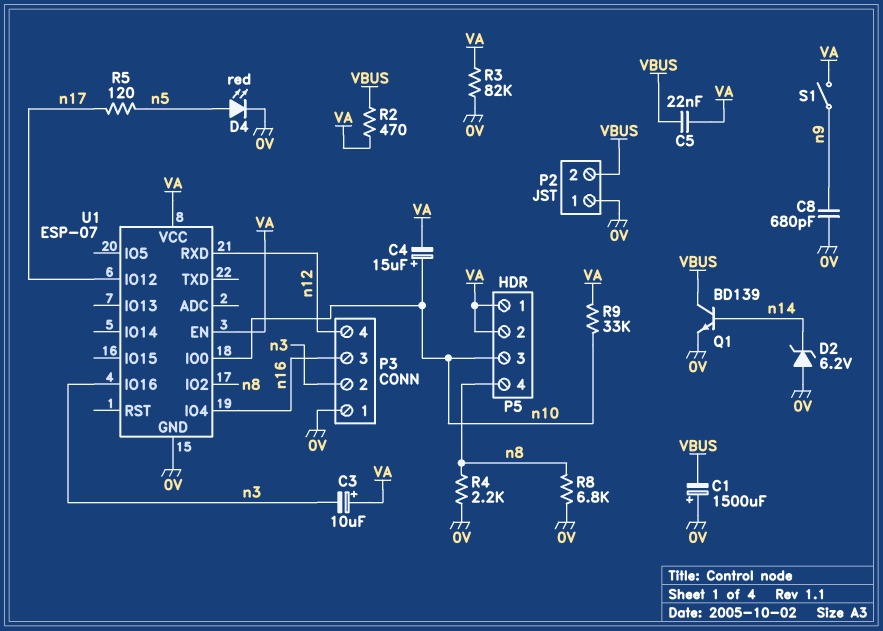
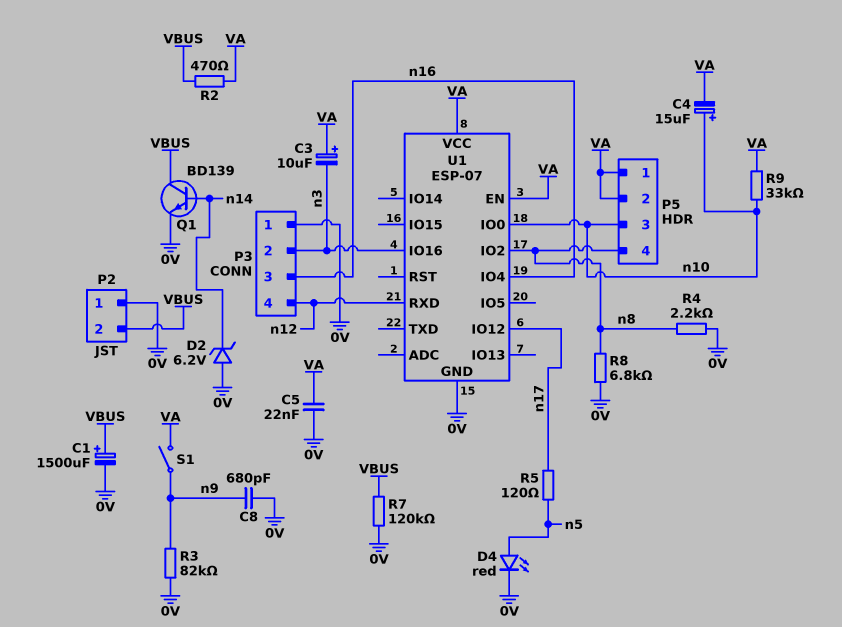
C1: 1500uF (plus 0V, minus VBUS) -> 1500uF (plus VBUS, minus 0V)
C5: 22nF (VA, VBUS) -> 22nF (0V, VA)
R3: 82k (0V, VA) -> 82k (0V, n9)
R7: none -> 120k (0V, VBUS)

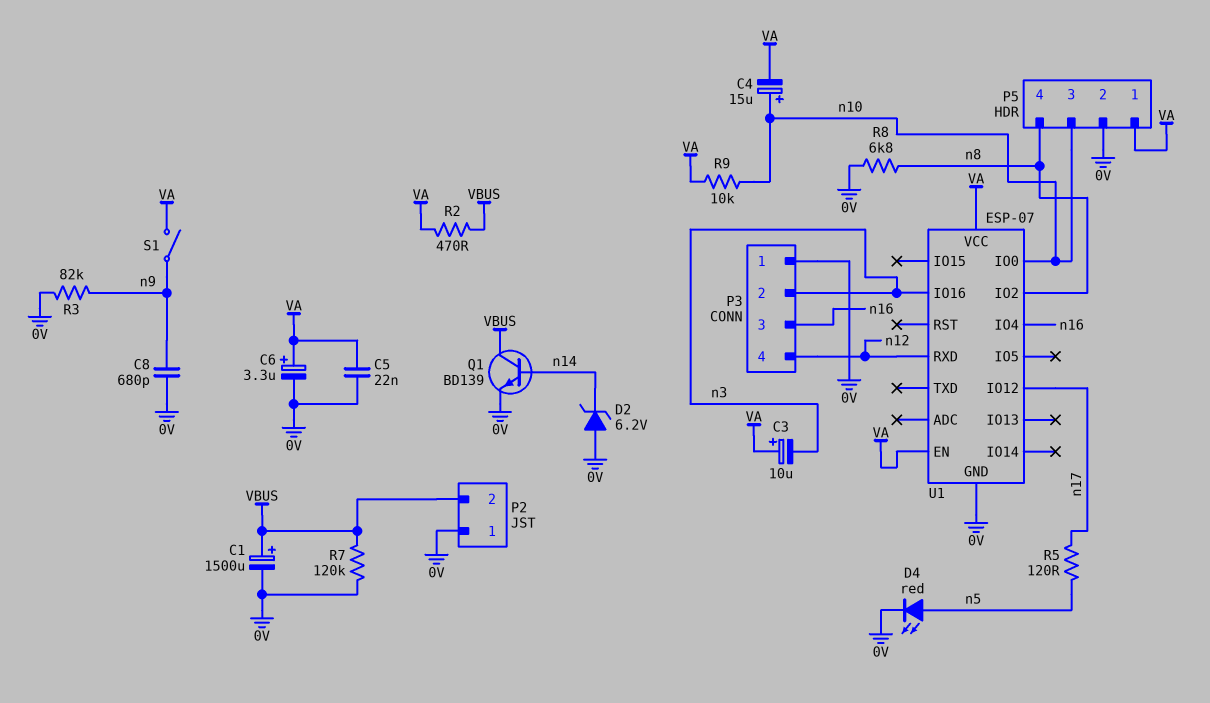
C6: none -> 3.3uF (plus VA, minus 0V)
P5 pin 2: VA -> 0V
R4: 2.2k (0V, n8) -> none
R9: 33k (VA, n10) -> 10k (VA, n10)

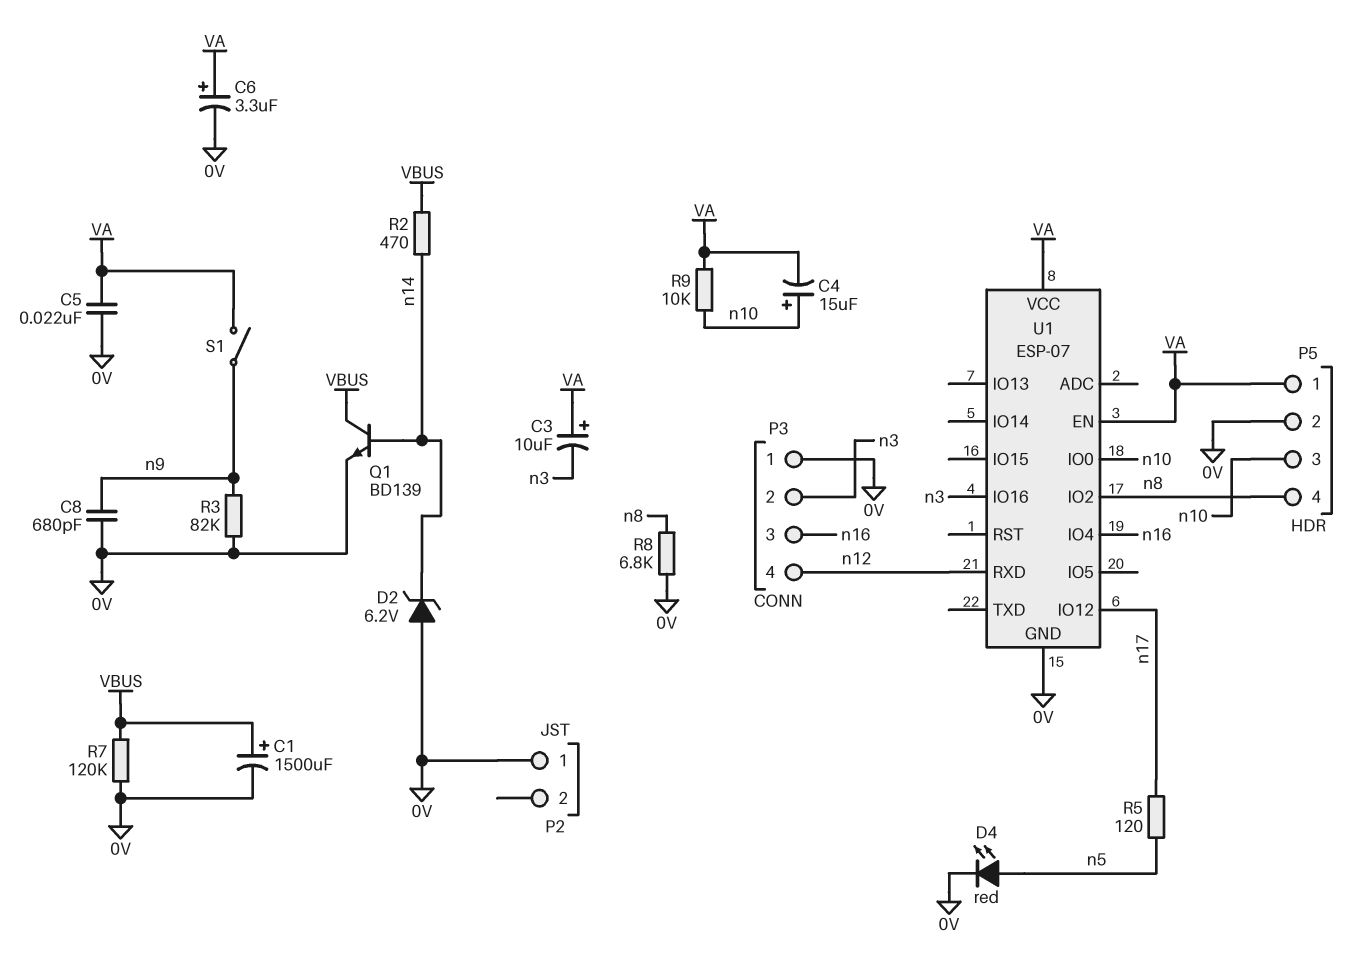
P2 pin 2: VBUS -> none
R2: 470 (VA, VBUS) -> 470 (VBUS, n14)

